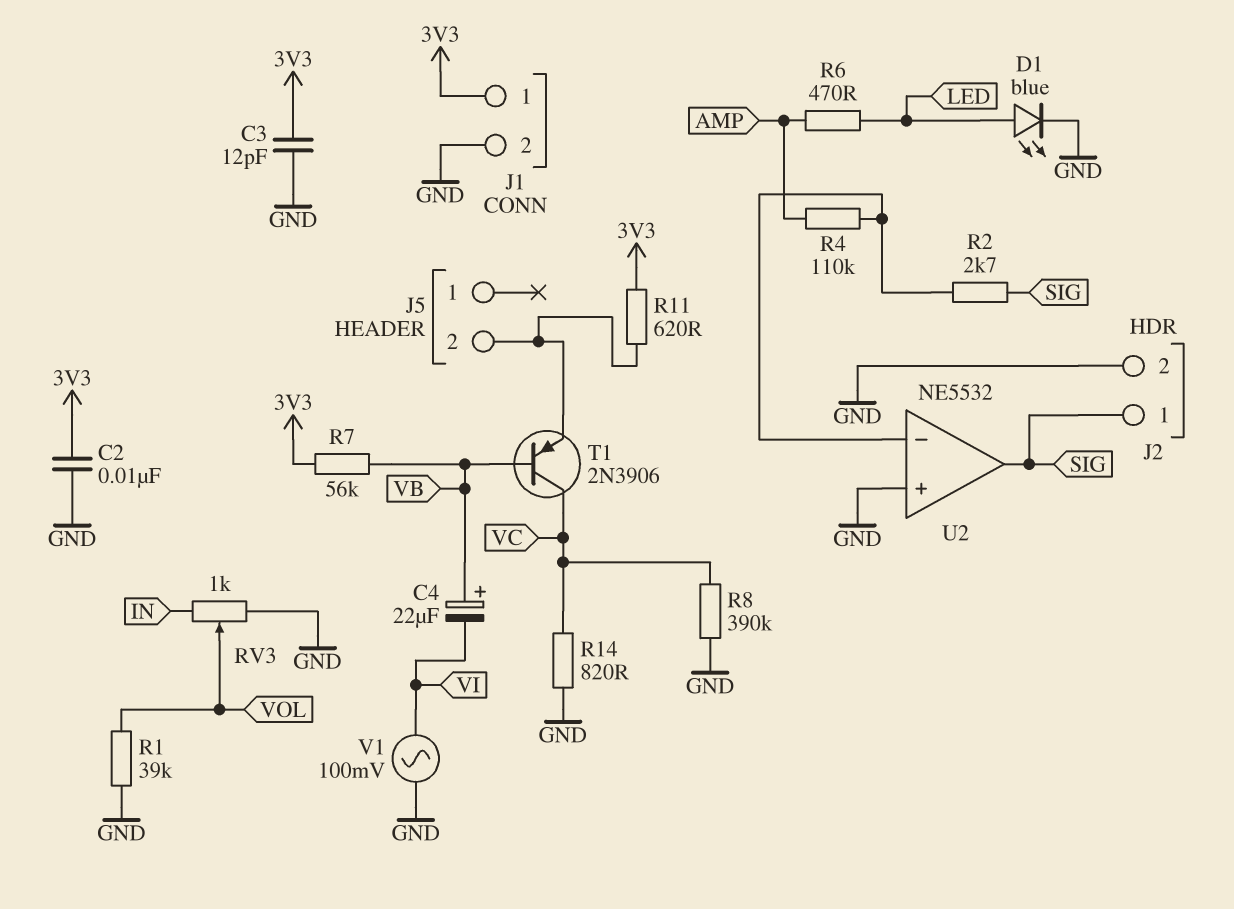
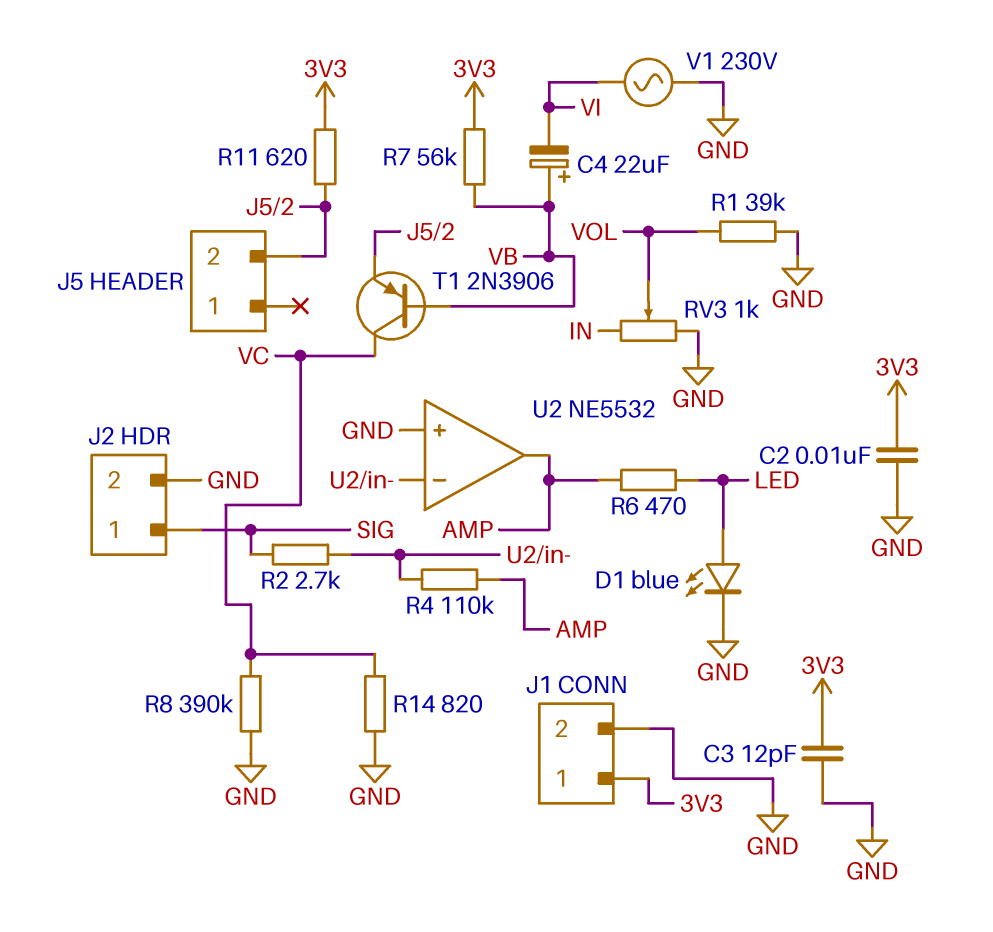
U2 pin out: SIG -> AMP
V1: AC 100mV (GND, VI) -> AC 230V (GND, VI)

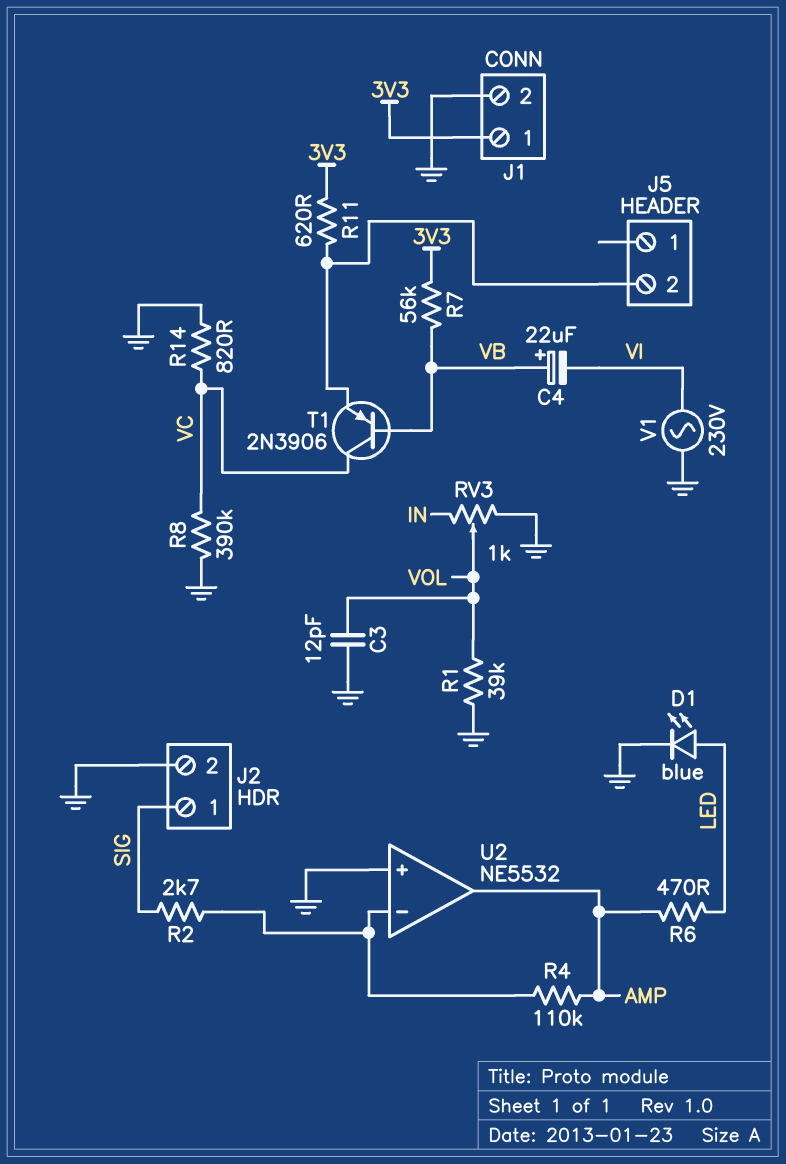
C2: 10nF (3V3, GND) -> none
C3: 12pF (3V3, GND) -> 12pF (GND, VOL)

